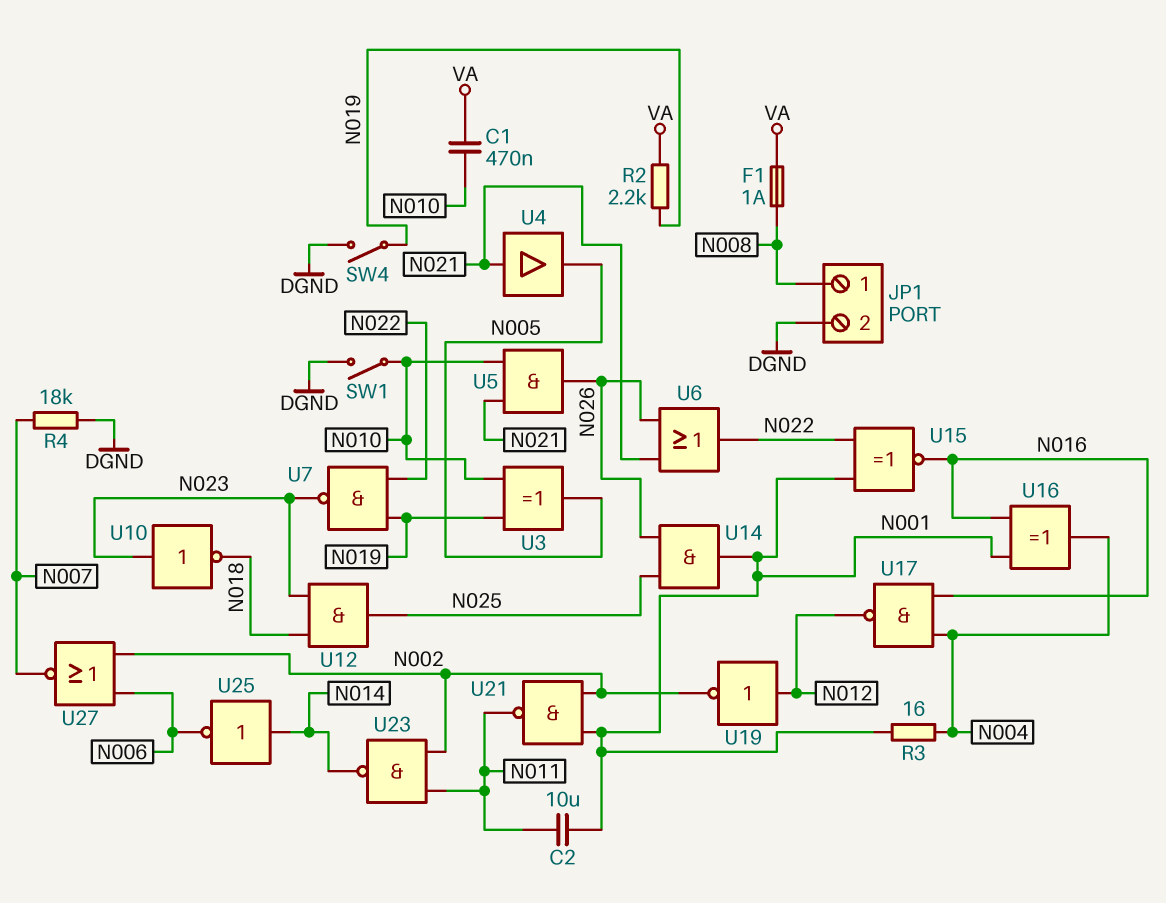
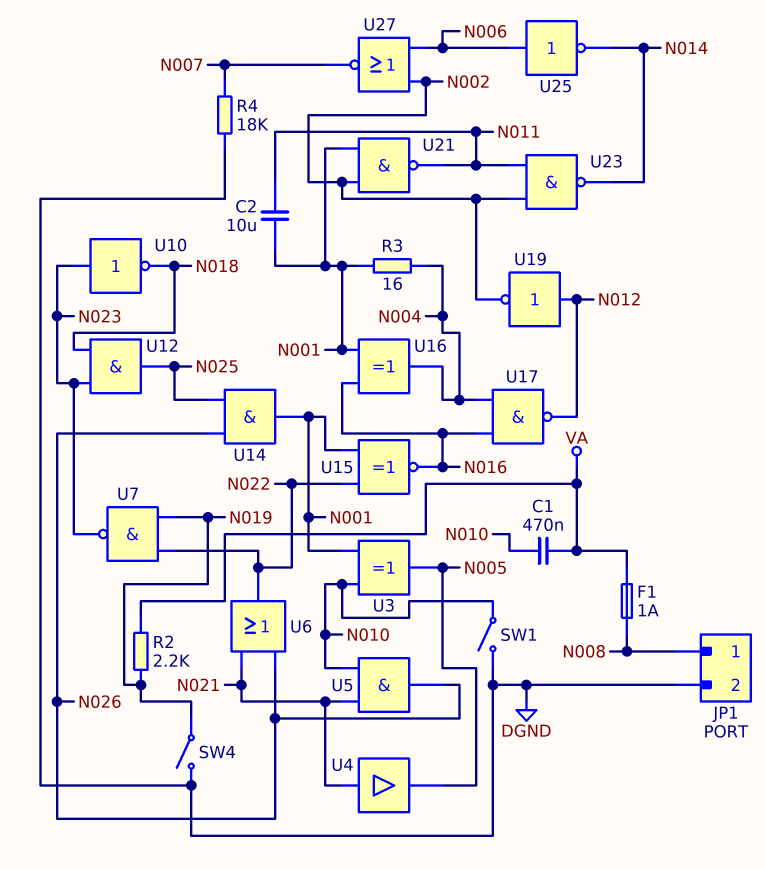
U3: XOR (in N010, in N019, out N005) -> XOR (in N001, in N010, out N005)
U25: NOT (in N014, out N006) -> NOT (in N006, out N014)

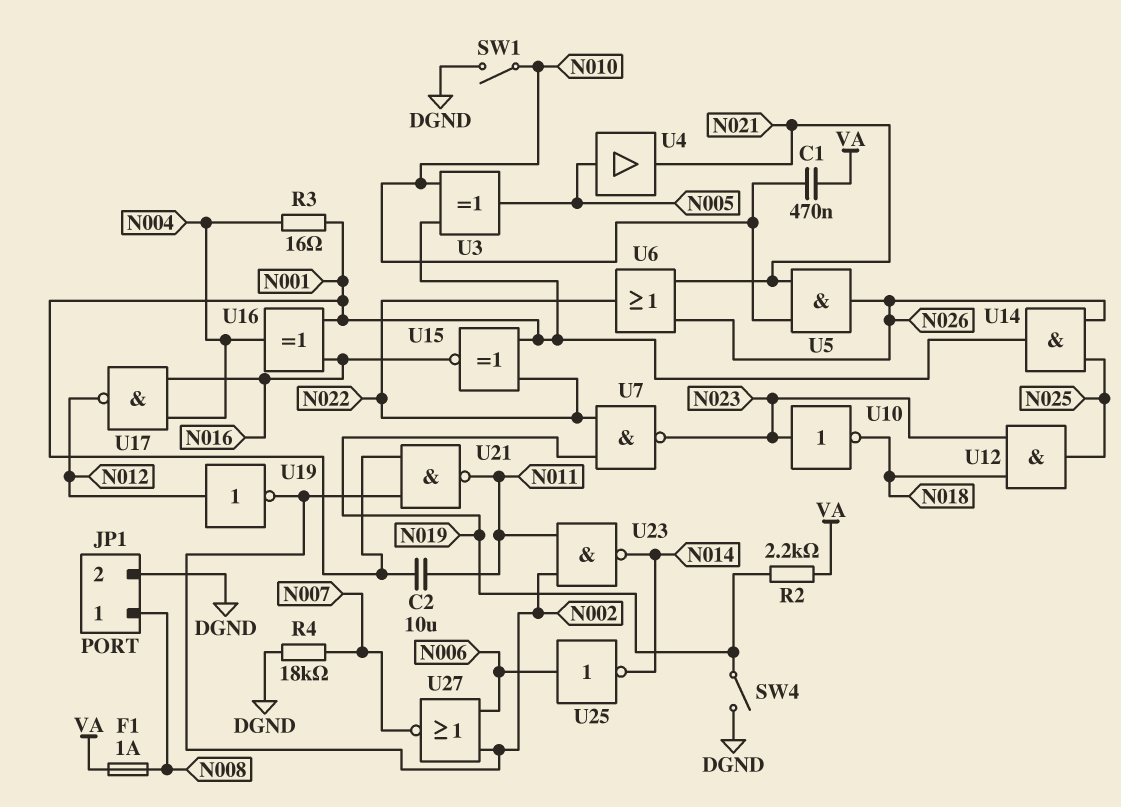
U4: buffer (in N021, out N005) -> buffer (in N005, out N021)

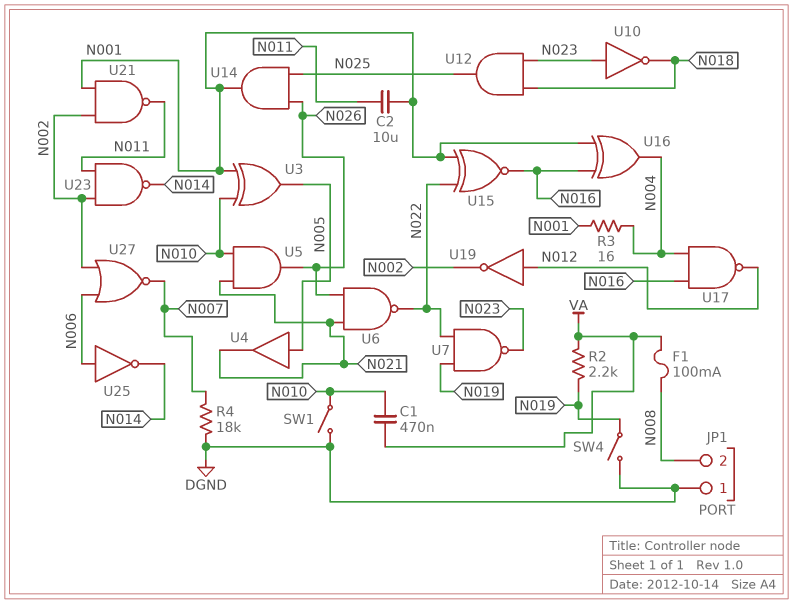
F1: 1A (N008, VA) -> 100mA (N008, VA)
JP1 pin 1: N008 -> DGND
JP1 pin 2: DGND -> N008
U6: OR (in N021, in N026, out N022) -> NAND (in N021, in N026, out N022)

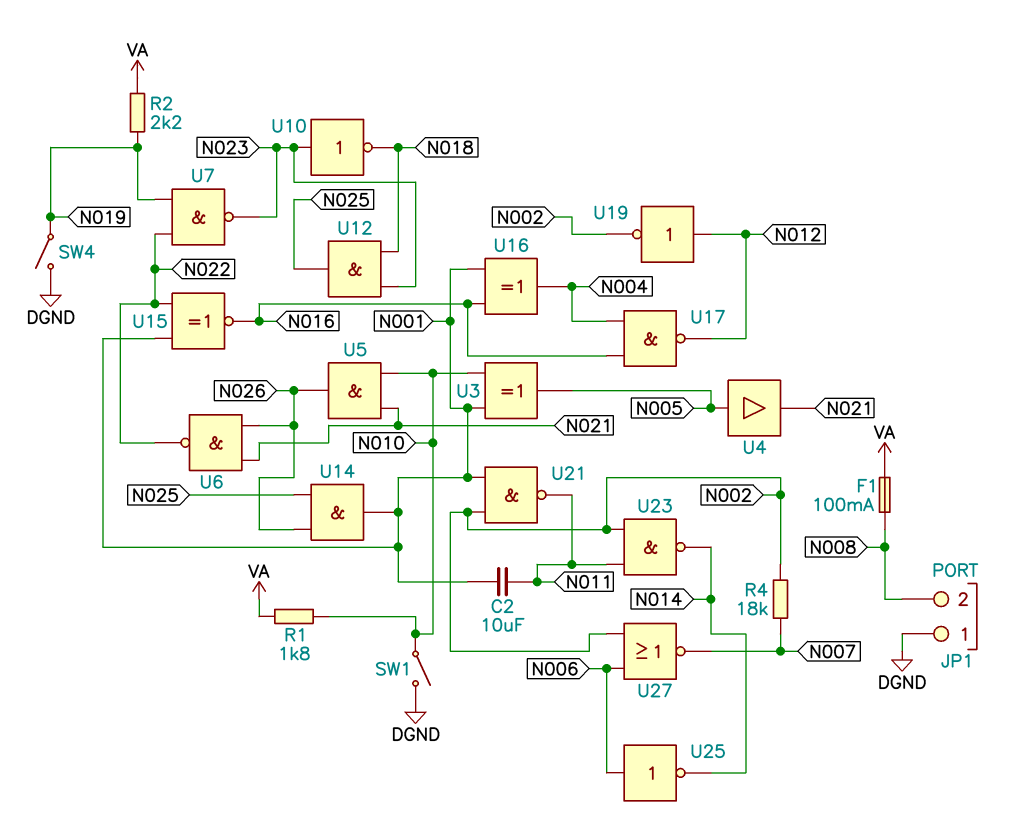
C1: 470nF (N010, VA) -> none
R1: none -> 1.8k (N010, VA)
R3: 16 (N001, N004) -> none
R4: 18k (DGND, N007) -> 18k (N002, N007)

